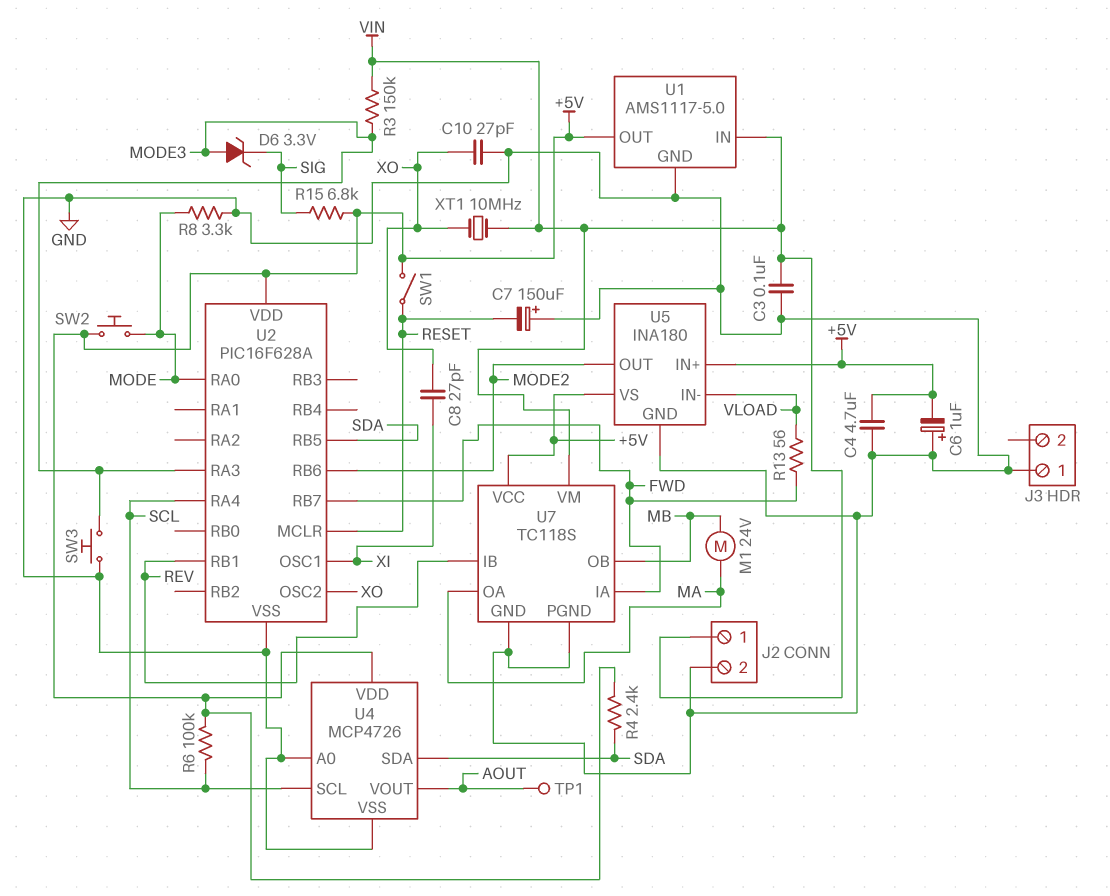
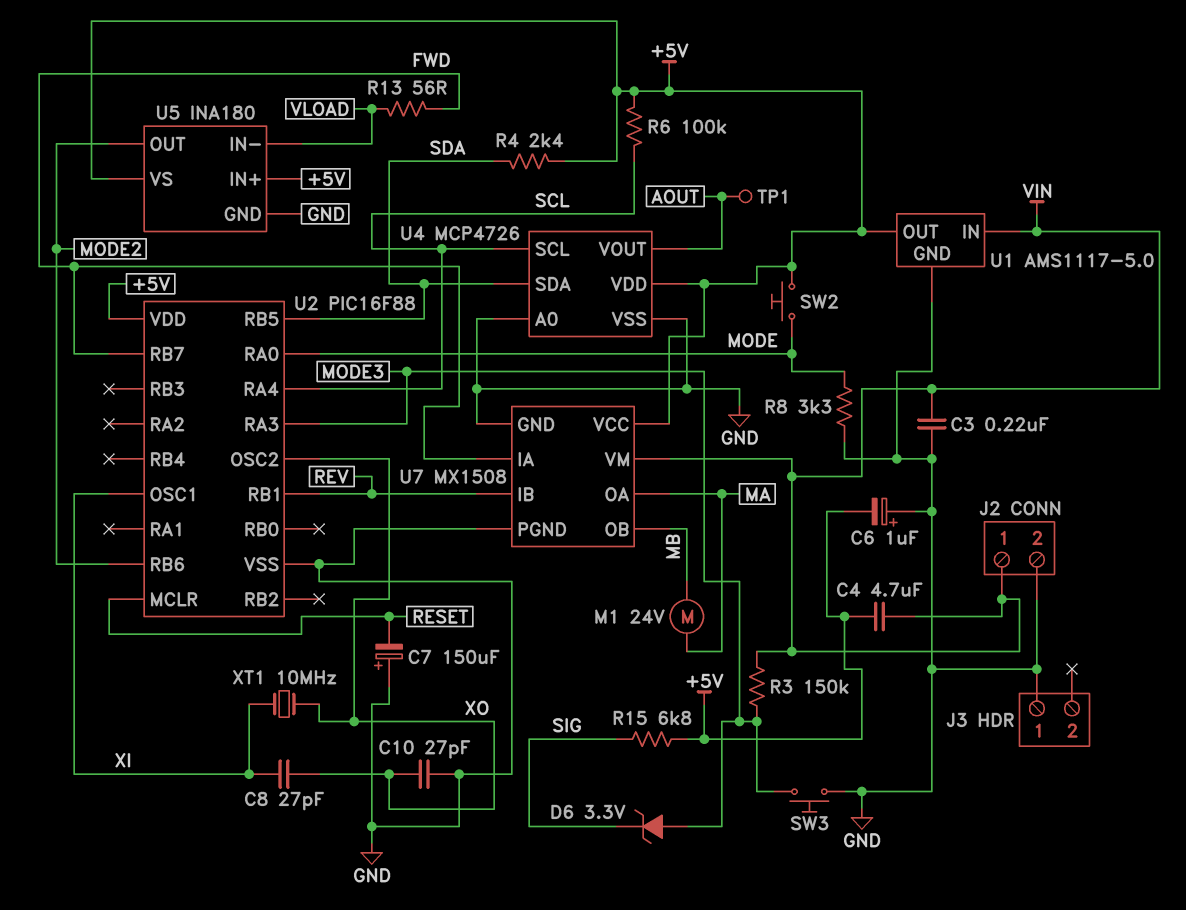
C3: 100nF (GND, VIN) -> 220nF (GND, VIN)
C4: 4.7uF (+5V, GND) -> 4.7uF (+5V, VIN)
SW1: switch (+5V, RESET) -> none
U2: PIC16F628A -> PIC16F88
U7: TC118S -> MX1508
XT1: 10MHz (VIN, XO) -> 10MHz (XI, XO)

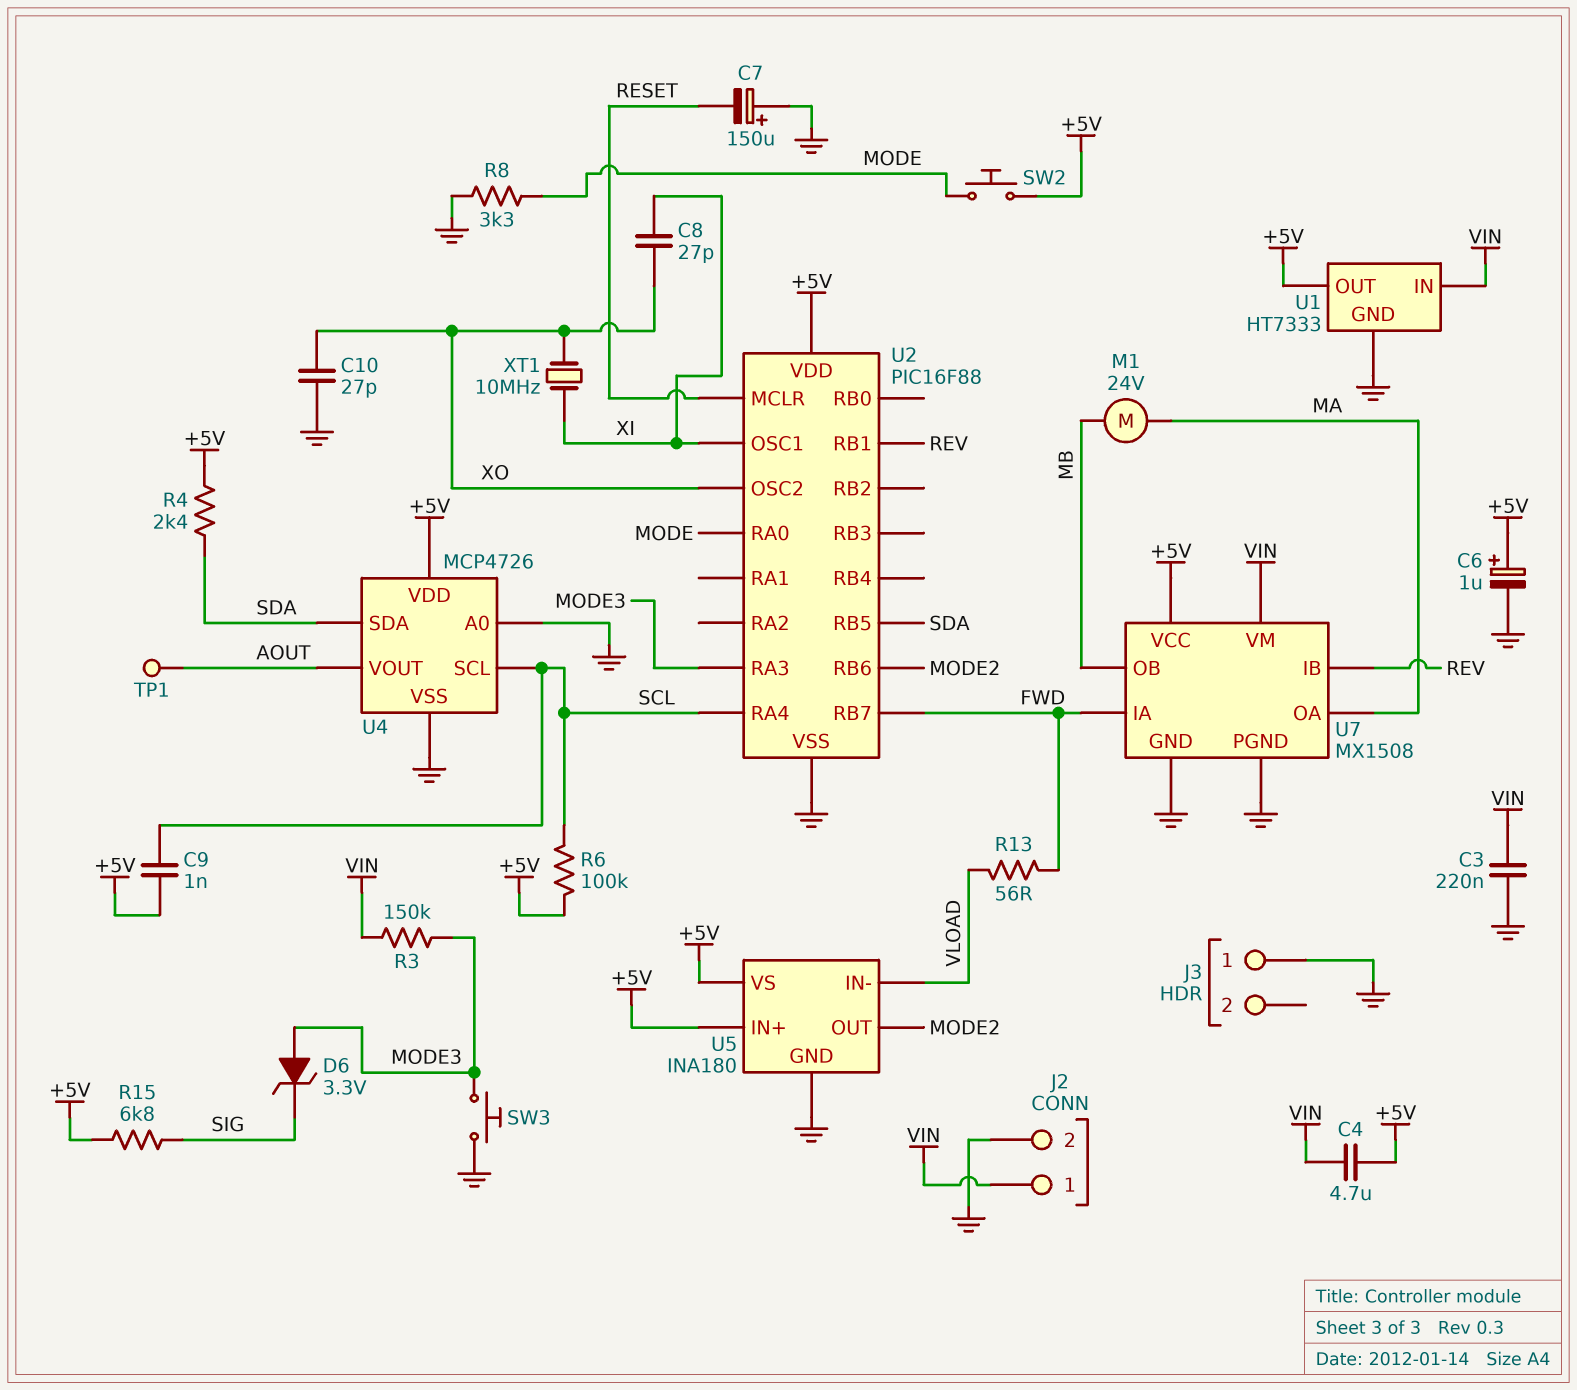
C6: 1uF (plus GND, minus +5V) -> 1uF (plus +5V, minus GND)
C9: none -> 1nF (+5V, SCL)
U1: AMS1117-5.0 -> HT7333

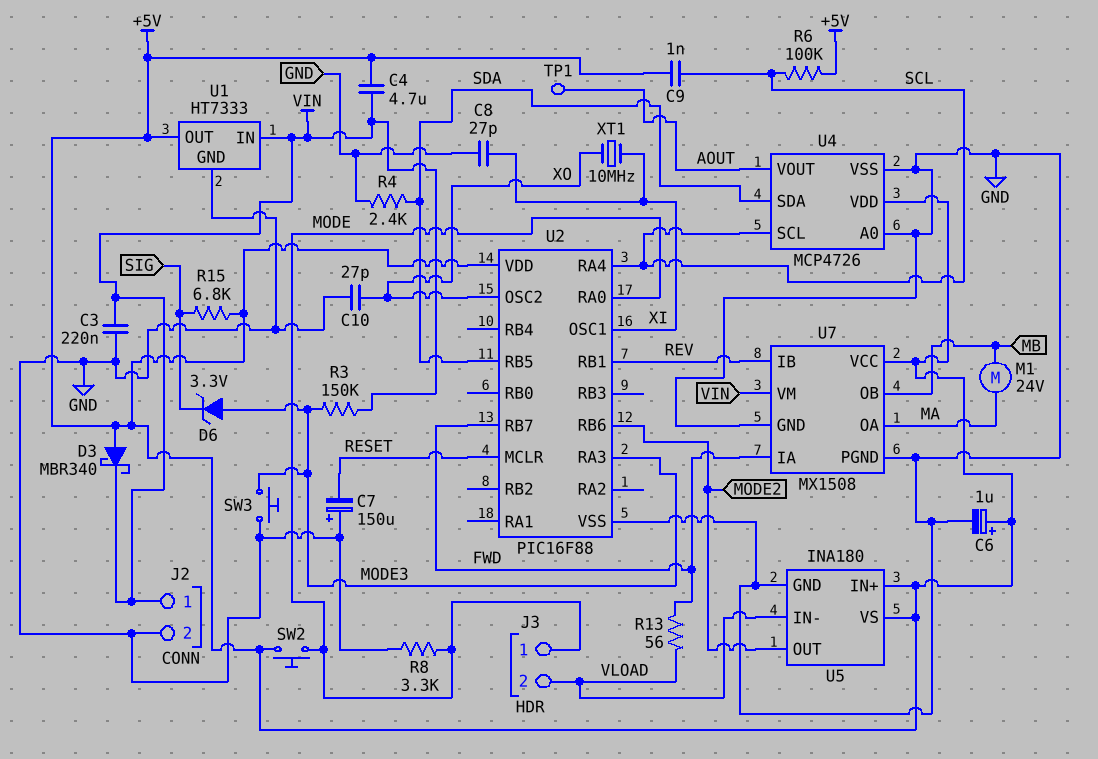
C8: 27pF (XI, XO) -> 27pF (GND, XI)
D3: none -> schottky MBR340 (A +5V, K VIN)
J3 pin 1: GND -> MODE
J3 pin 2: none -> VLOAD
R4: 2.4k (+5V, SDA) -> 2.4k (GND, SDA)

